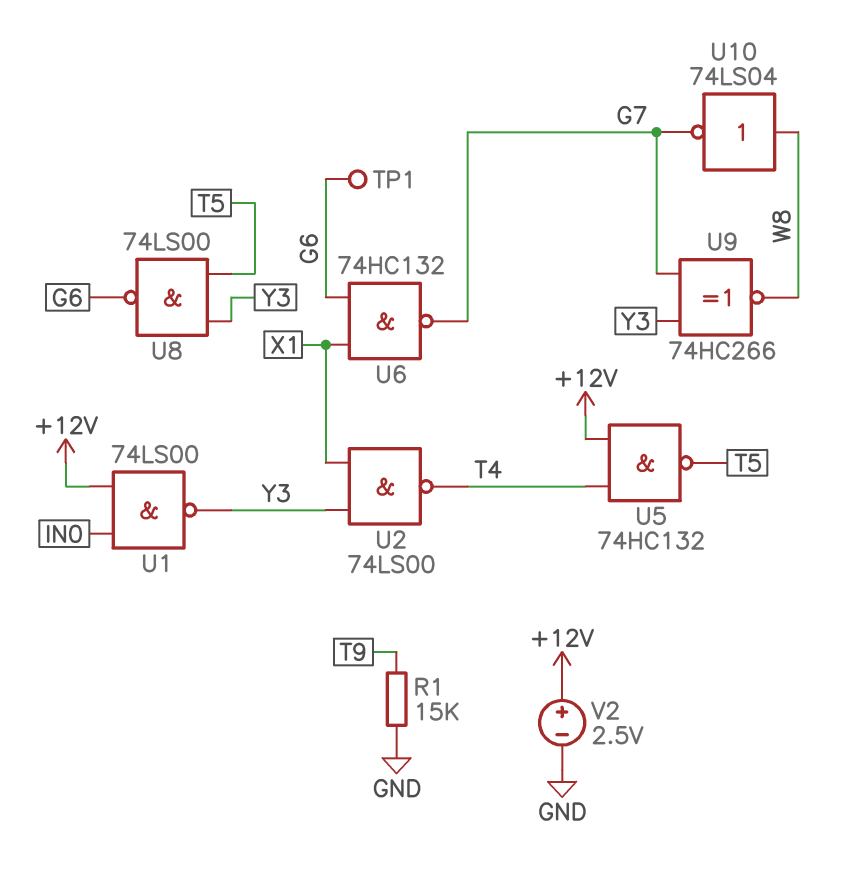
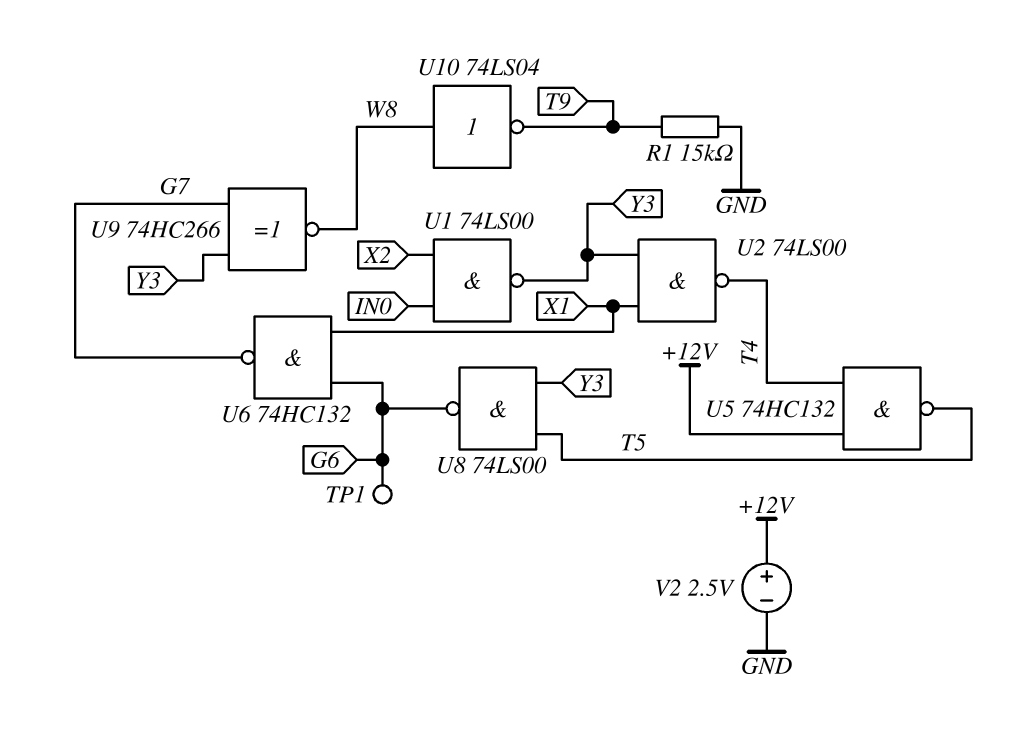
U1: NAND 74LS00 (in +12V, in IN0, out Y3) -> NAND 74LS00 (in IN0, in X2, out Y3)
U10: NOT 74LS04 (in W8, out G7) -> NOT 74LS04 (in W8, out T9)

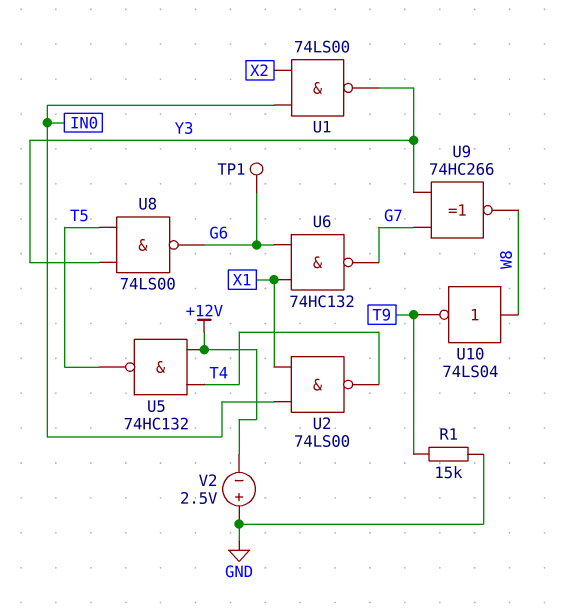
U2: NAND 74LS00 (in X1, in Y3, out T4) -> NAND 74LS00 (in IN0, in X1, out T4)
V2: 2.5V (plus +12V, minus GND) -> 2.5V (plus GND, minus +12V)

